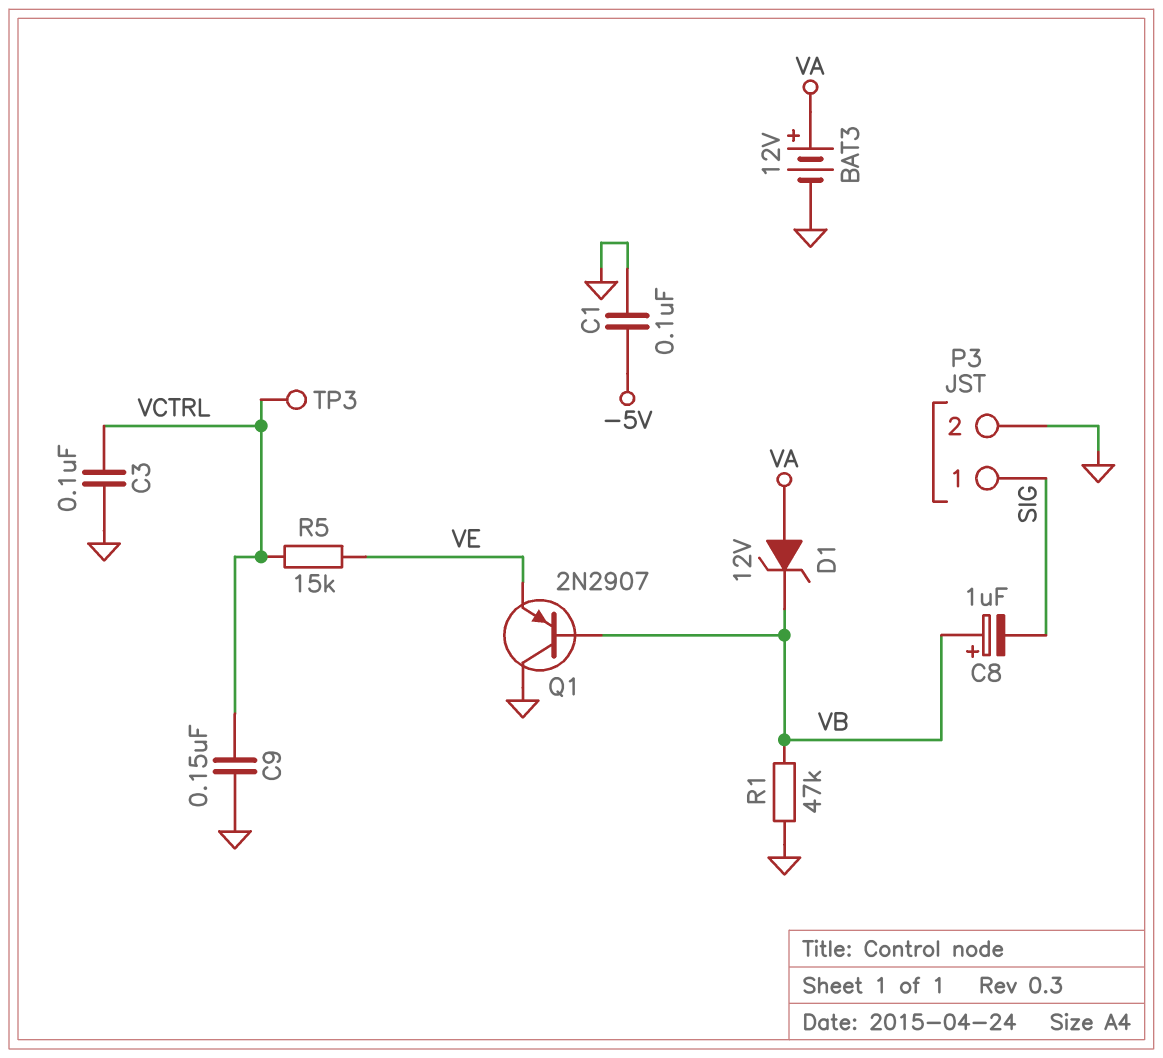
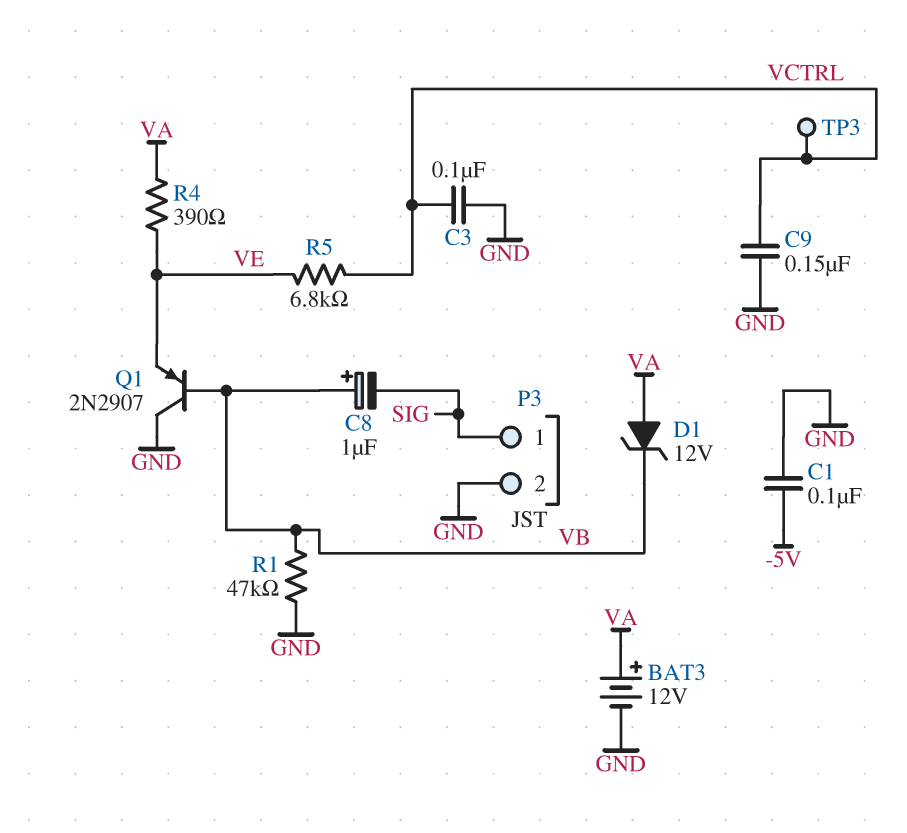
R4: none -> 390 (VA, VE)
R5: 15k (VCTRL, VE) -> 6.8k (VCTRL, VE)

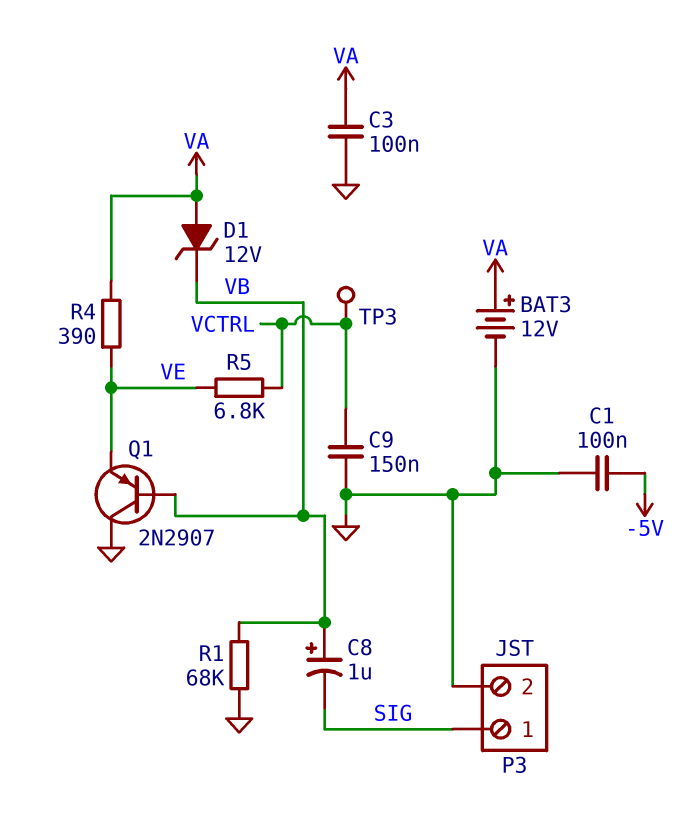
C3: 100nF (GND, VCTRL) -> 100nF (GND, VA)
R1: 47k (GND, VB) -> 68k (GND, VB)

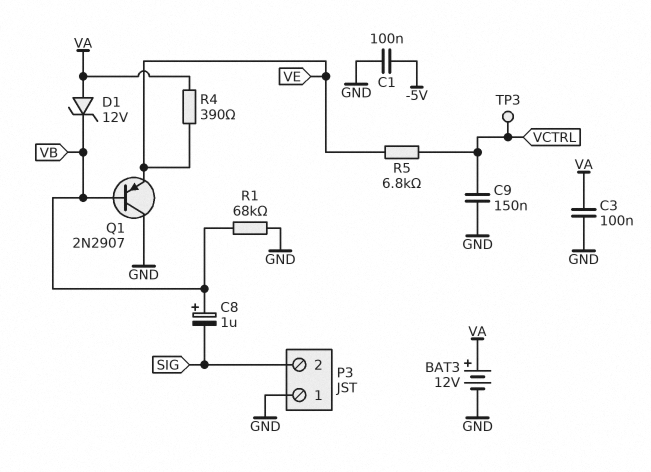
P3 pin 1: SIG -> GND
P3 pin 2: GND -> SIG

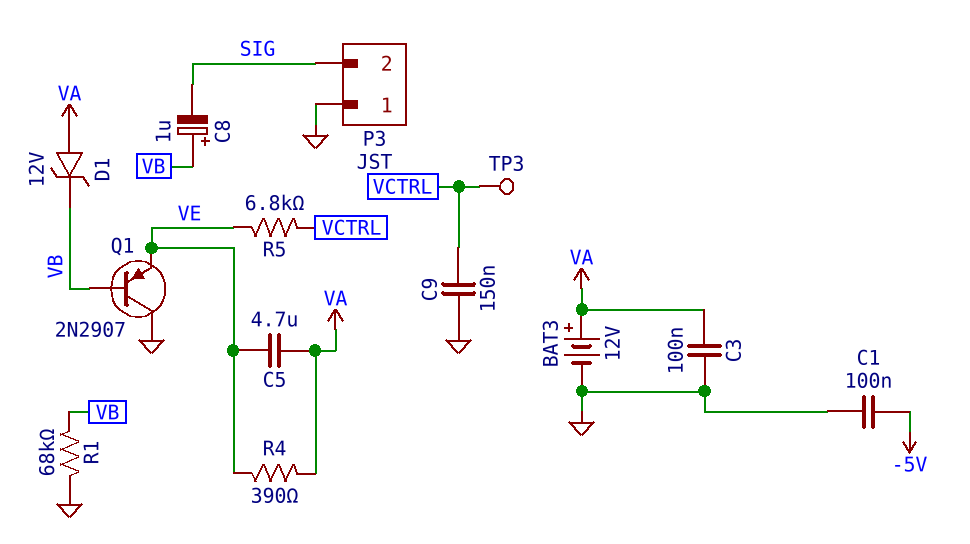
C5: none -> 4.7uF (VA, VE)

